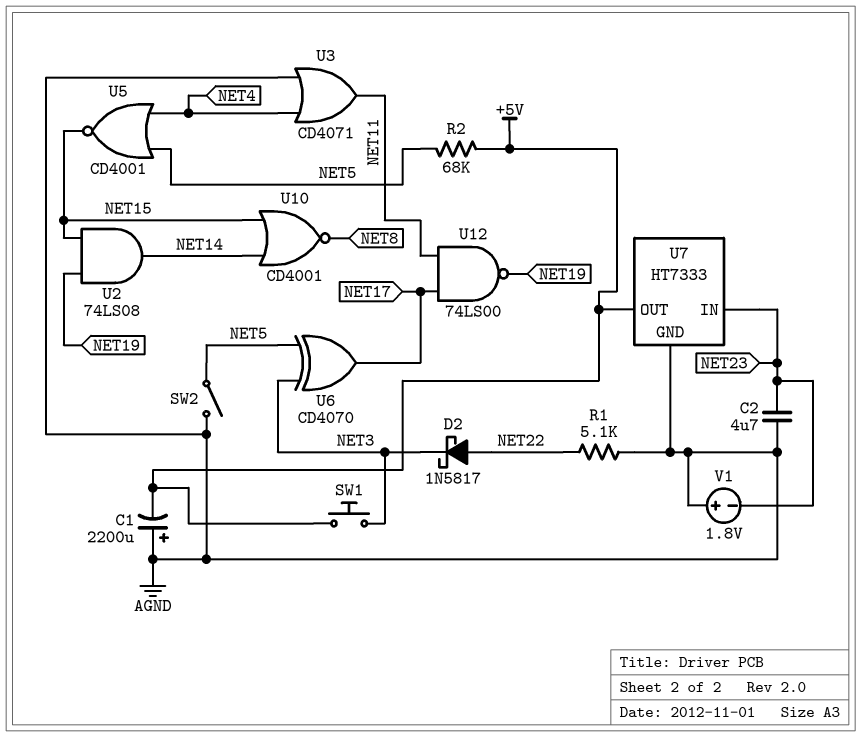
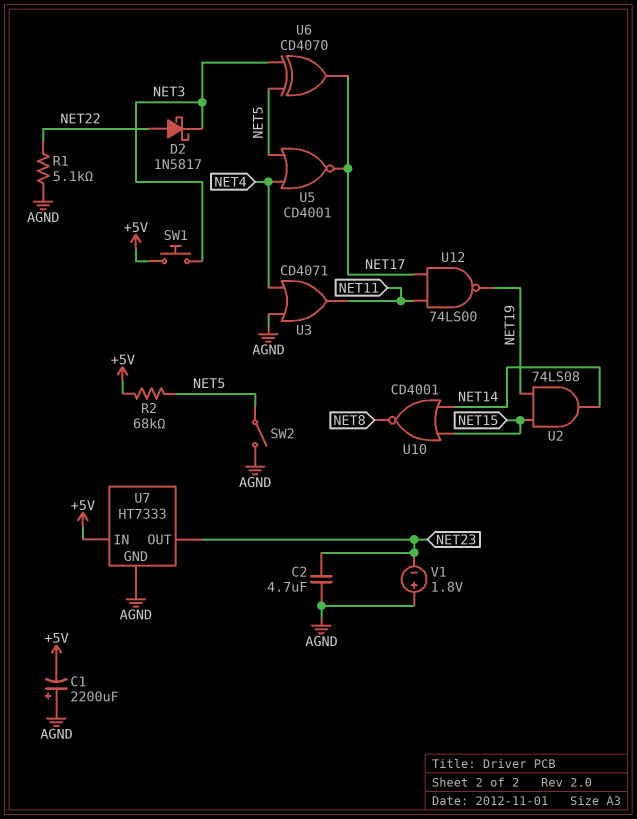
U5: NOR CD4001 (in NET4, in NET5, out NET15) -> NOR CD4001 (in NET4, in NET5, out NET17)
U7 pin IN: NET23 -> +5V
U7 pin OUT: +5V -> NET23

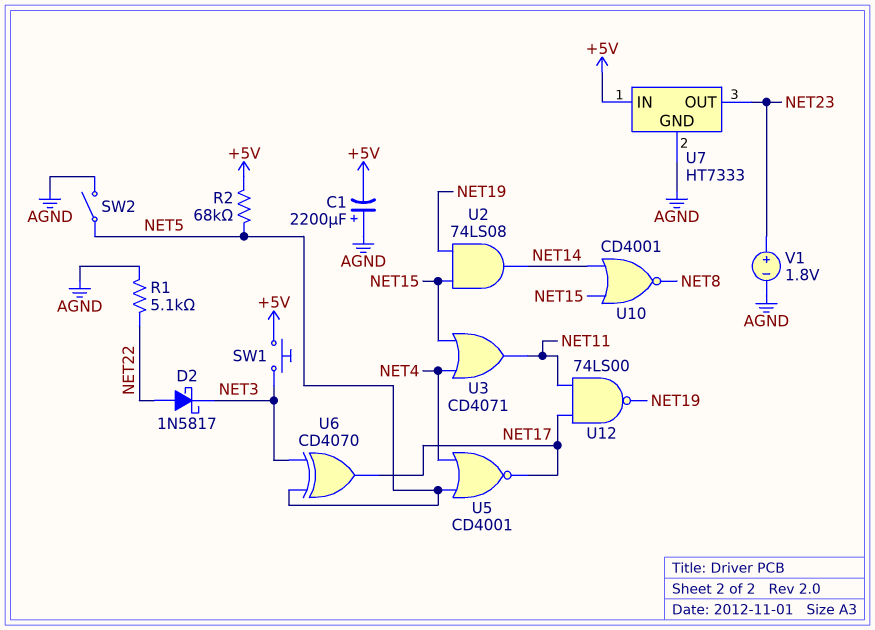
C2: 4.7uF (AGND, NET23) -> none
U3: OR CD4071 (in AGND, in NET4, out NET11) -> OR CD4071 (in NET4, in NET15, out NET11)
V1: 1.8V (plus AGND, minus NET23) -> 1.8V (plus NET23, minus AGND)

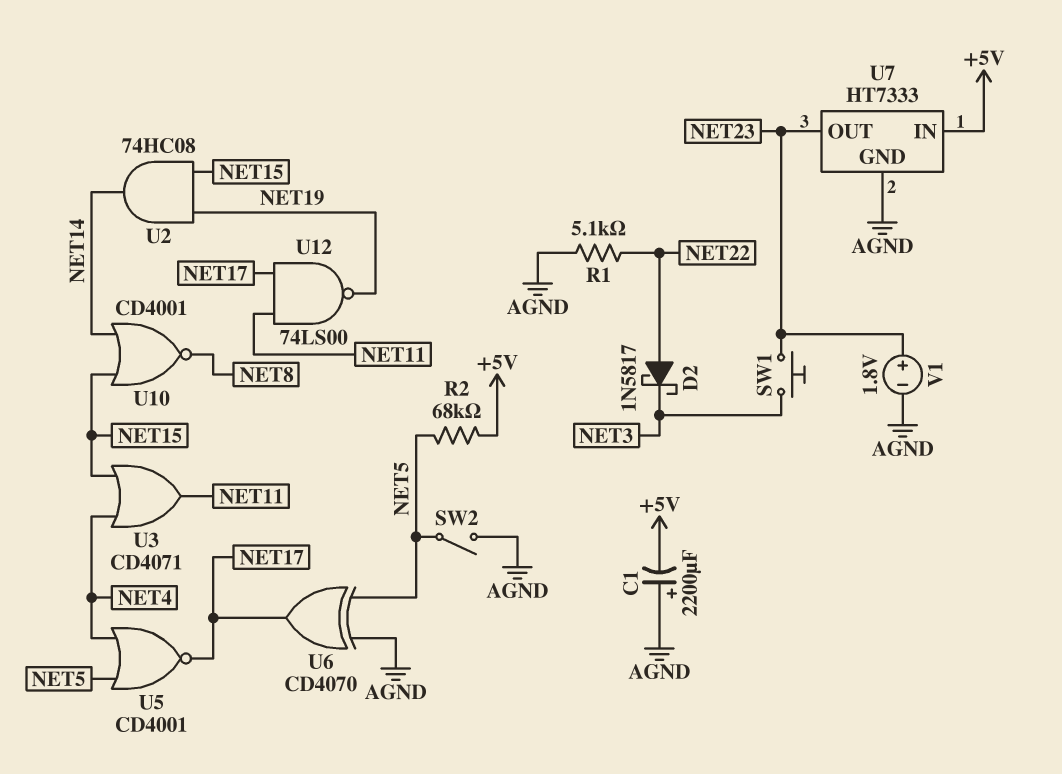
SW1: button (+5V, NET3) -> button (NET3, NET23)
U2: AND 74LS08 (in NET15, in NET19, out NET14) -> AND 74HC08 (in NET15, in NET19, out NET14)
U6: XOR CD4070 (in NET3, in NET5, out NET17) -> XOR CD4070 (in AGND, in NET5, out NET17)

